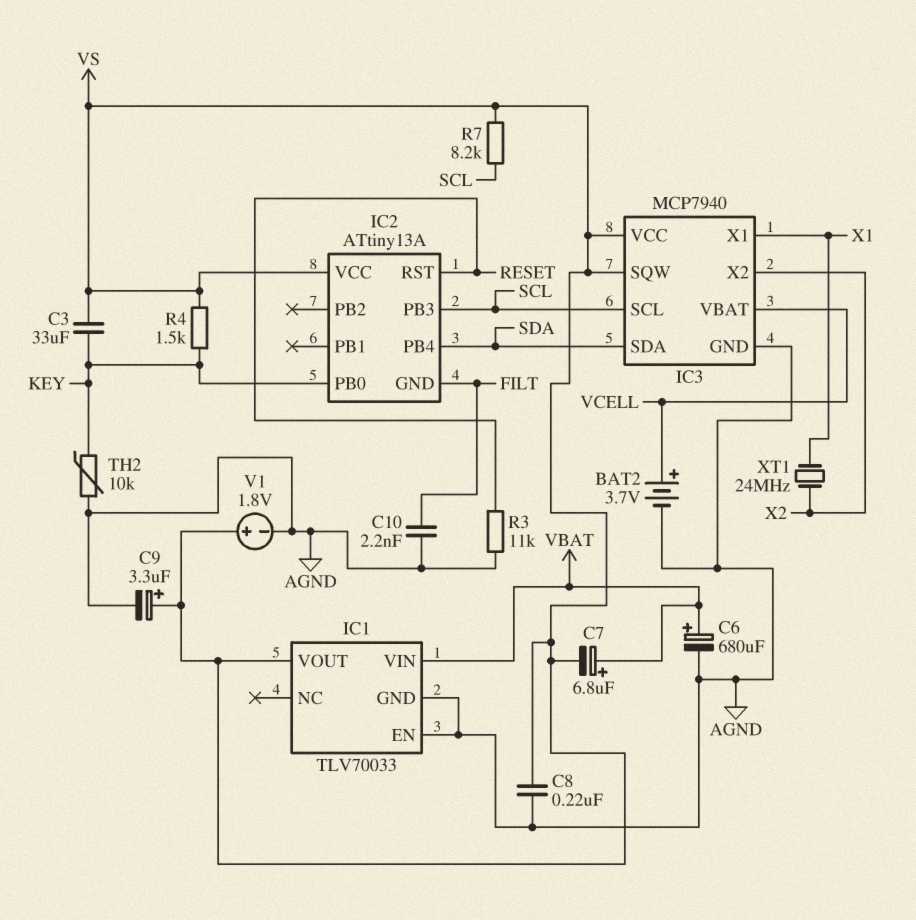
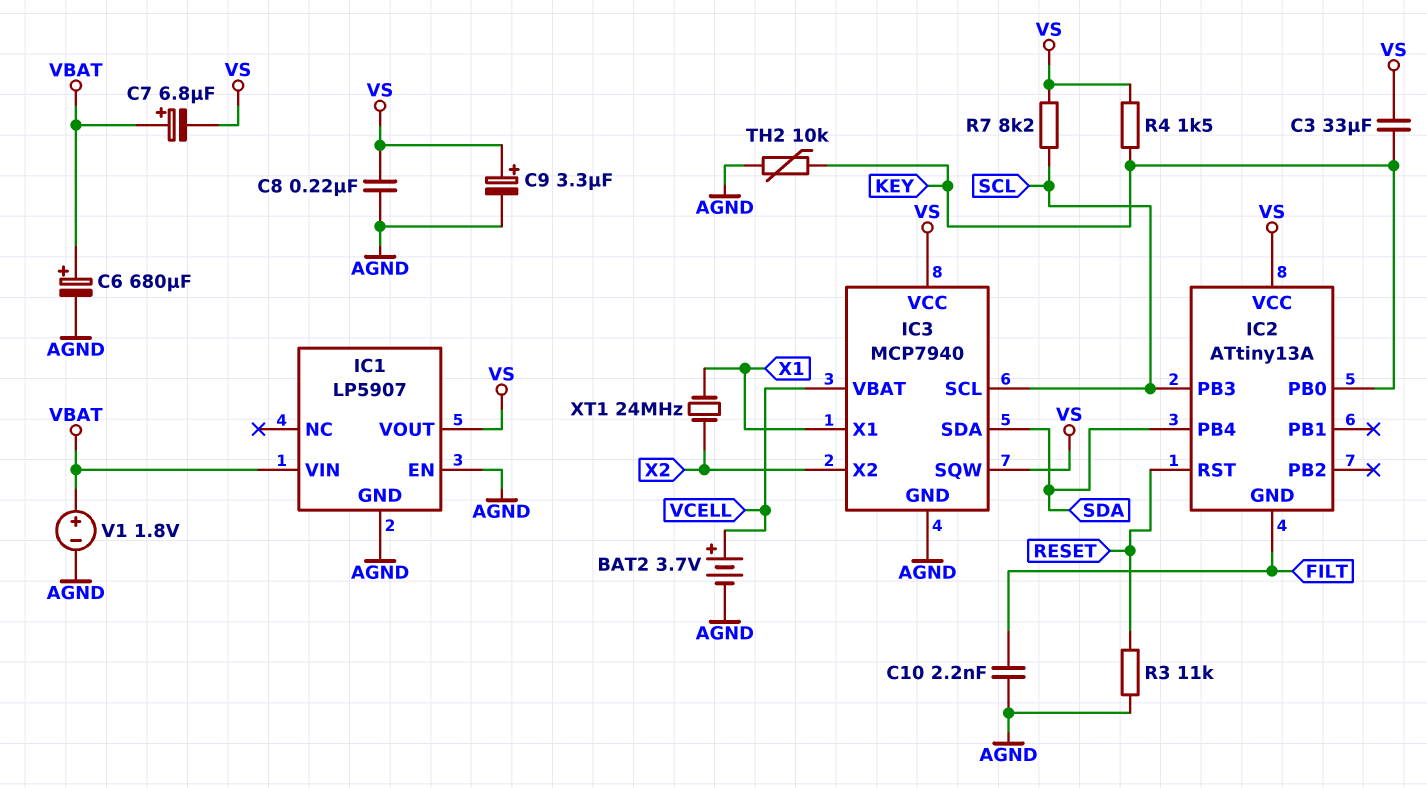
IC1: TLV70033 -> LP5907
V1: 1.8V (plus VS, minus AGND) -> 1.8V (plus VBAT, minus AGND)

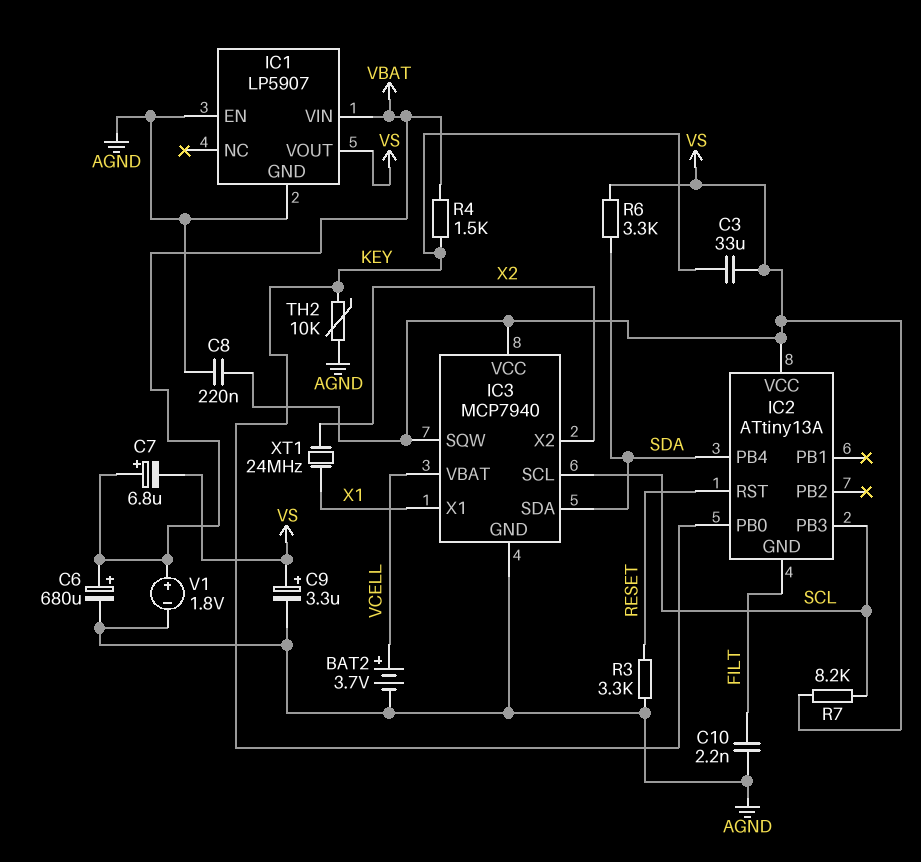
R3: 11k (AGND, RESET) -> 3.3k (AGND, RESET)
R4: 1.5k (KEY, VS) -> 1.5k (KEY, VBAT)
R6: none -> 3.3k (SDA, VS)

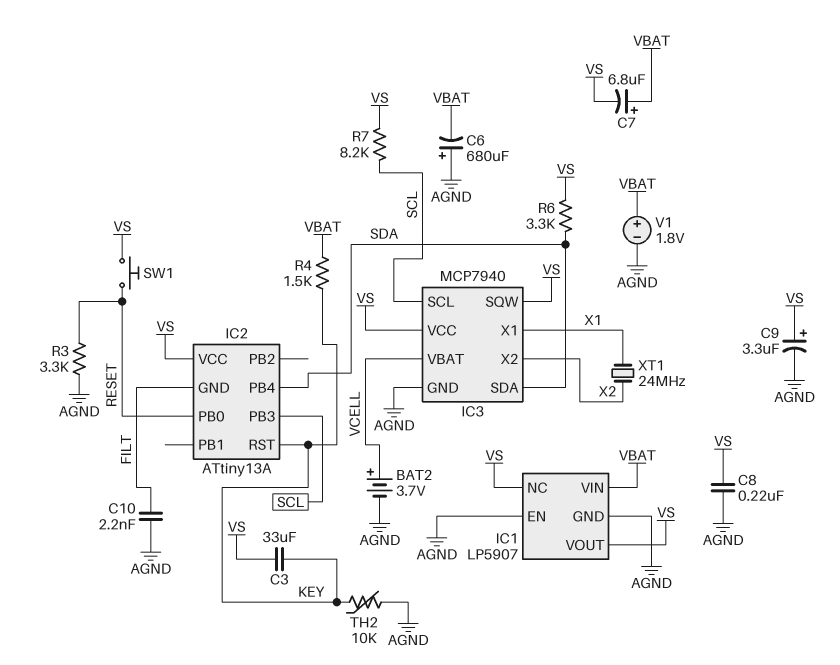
C6: 680uF (plus VBAT, minus AGND) -> 680uF (plus AGND, minus VBAT)
IC1 pin NC: none -> VS
IC2 pin PB0: KEY -> RESET
IC2 pin RST: RESET -> KEY
SW1: none -> button (RESET, VS)

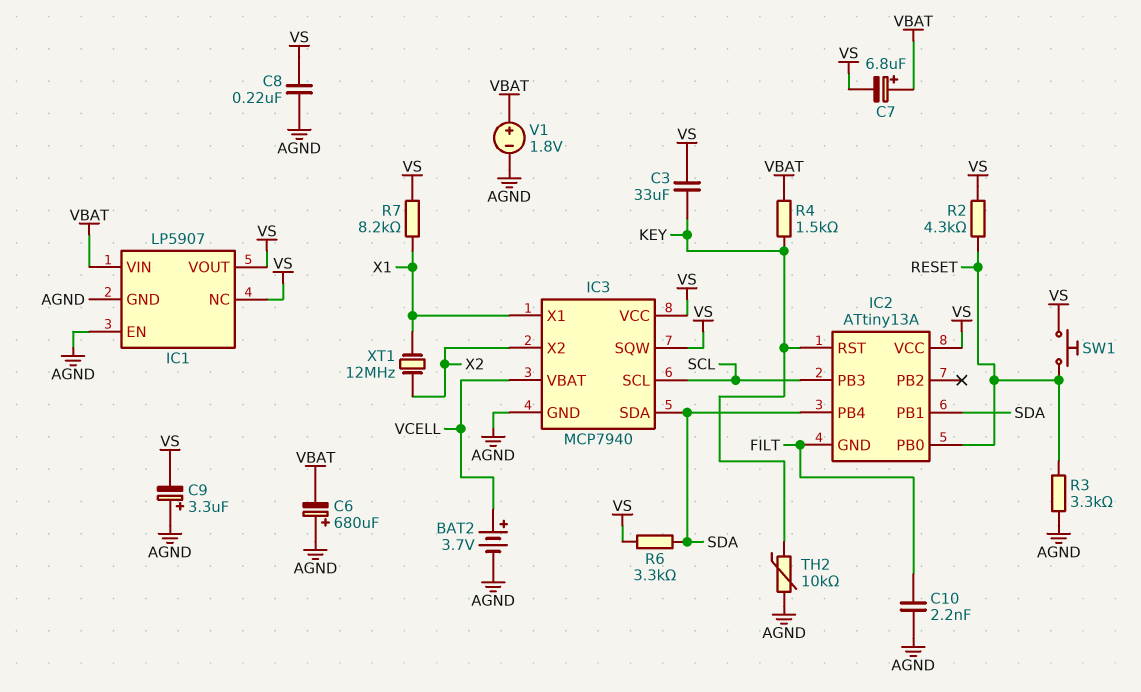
C9: 3.3uF (plus VS, minus AGND) -> 3.3uF (plus AGND, minus VS)
IC2 pin PB1: none -> SDA
R2: none -> 4.3k (RESET, VS)
R7: 8.2k (SCL, VS) -> 8.2k (VS, X1)
XT1: 24MHz (X1, X2) -> 12MHz (X1, X2)

